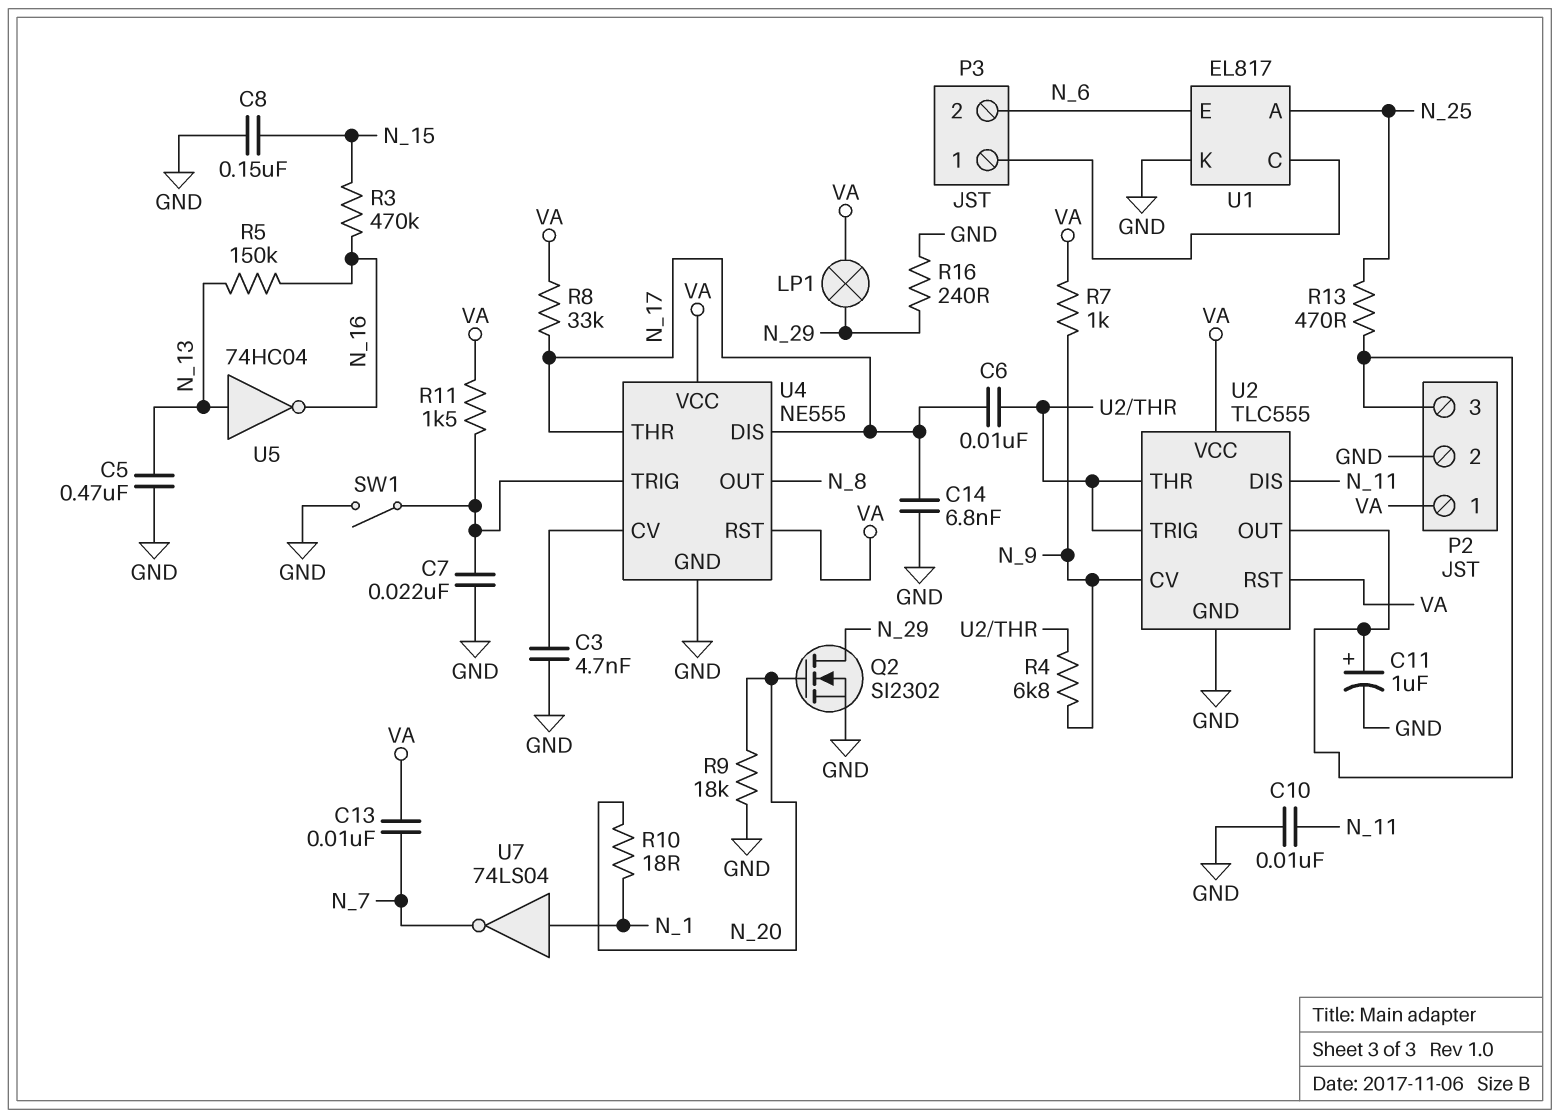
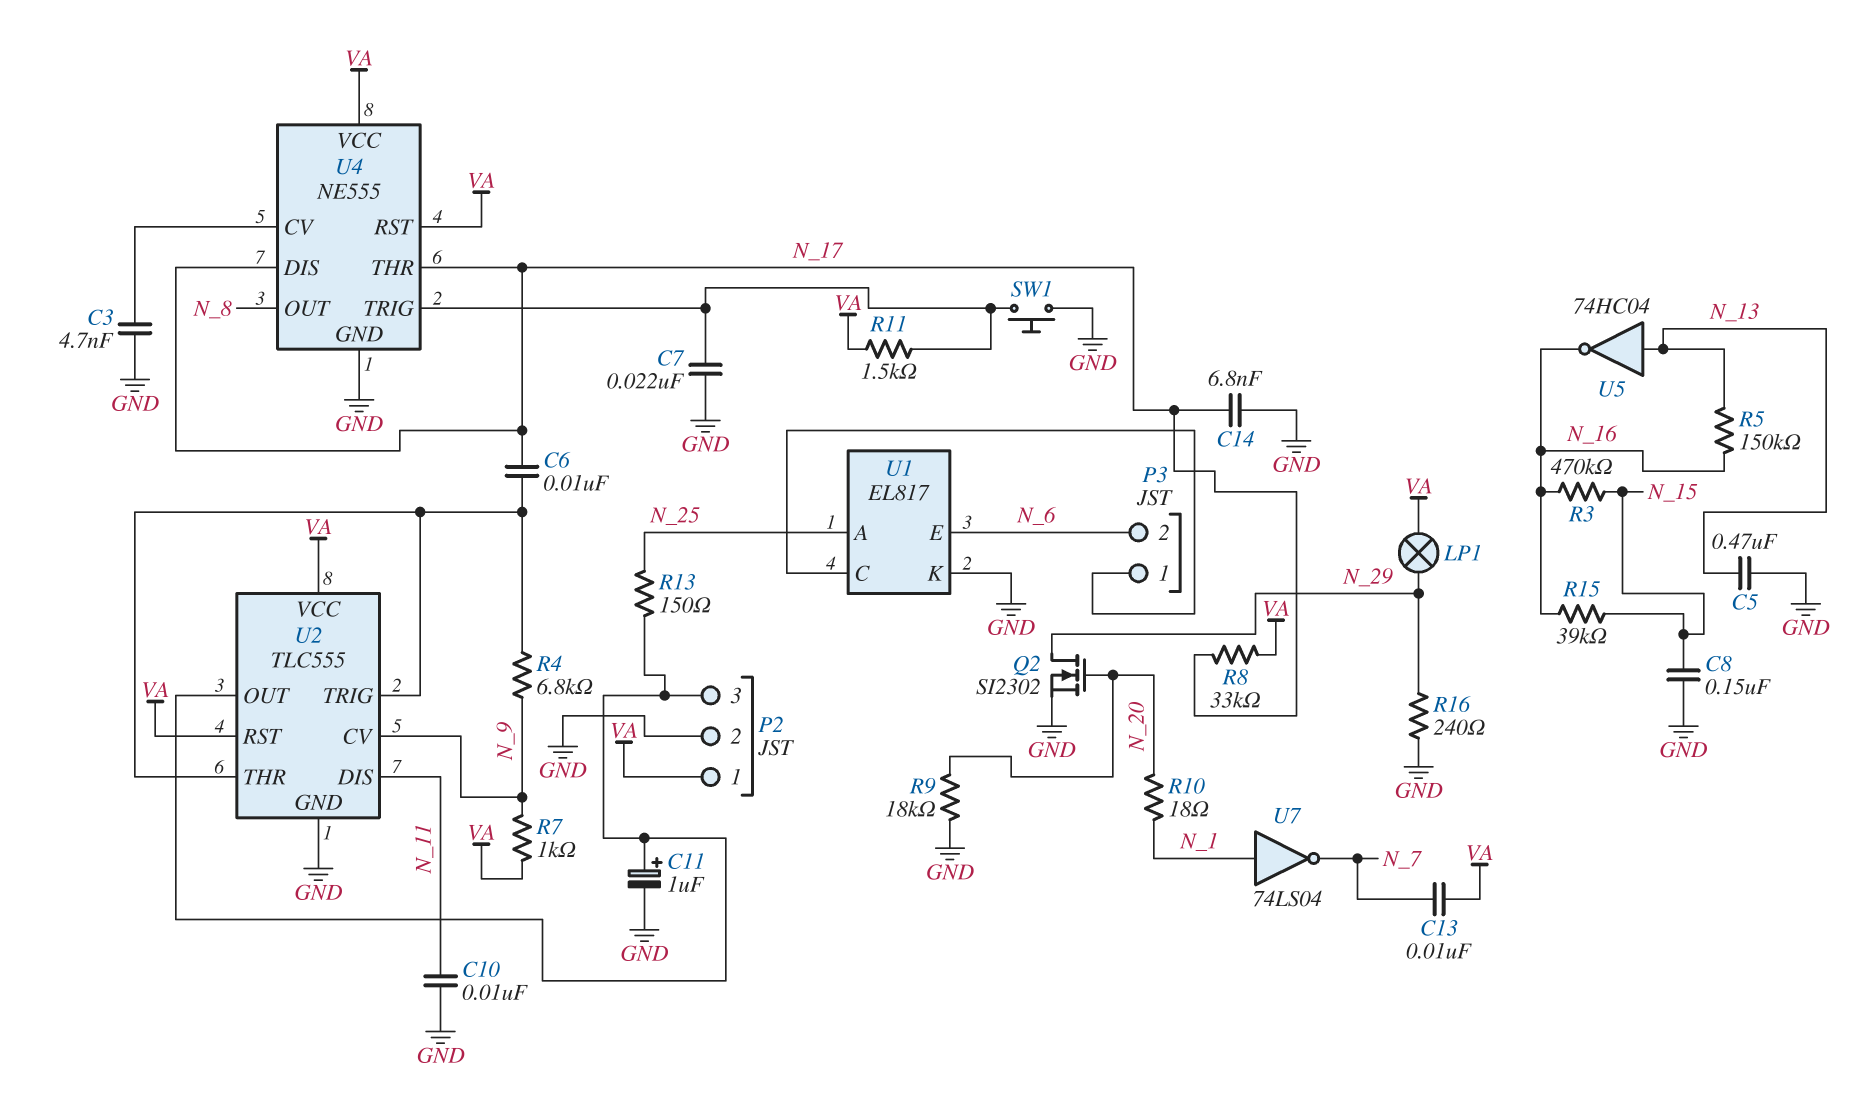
R13: 470 (N_25, P2/3) -> 150 (N_25, P2/3)
R15: none -> 39k (N_15, N_16)
SW1: switch (GND, U4/TRIG) -> button (GND, U4/TRIG)

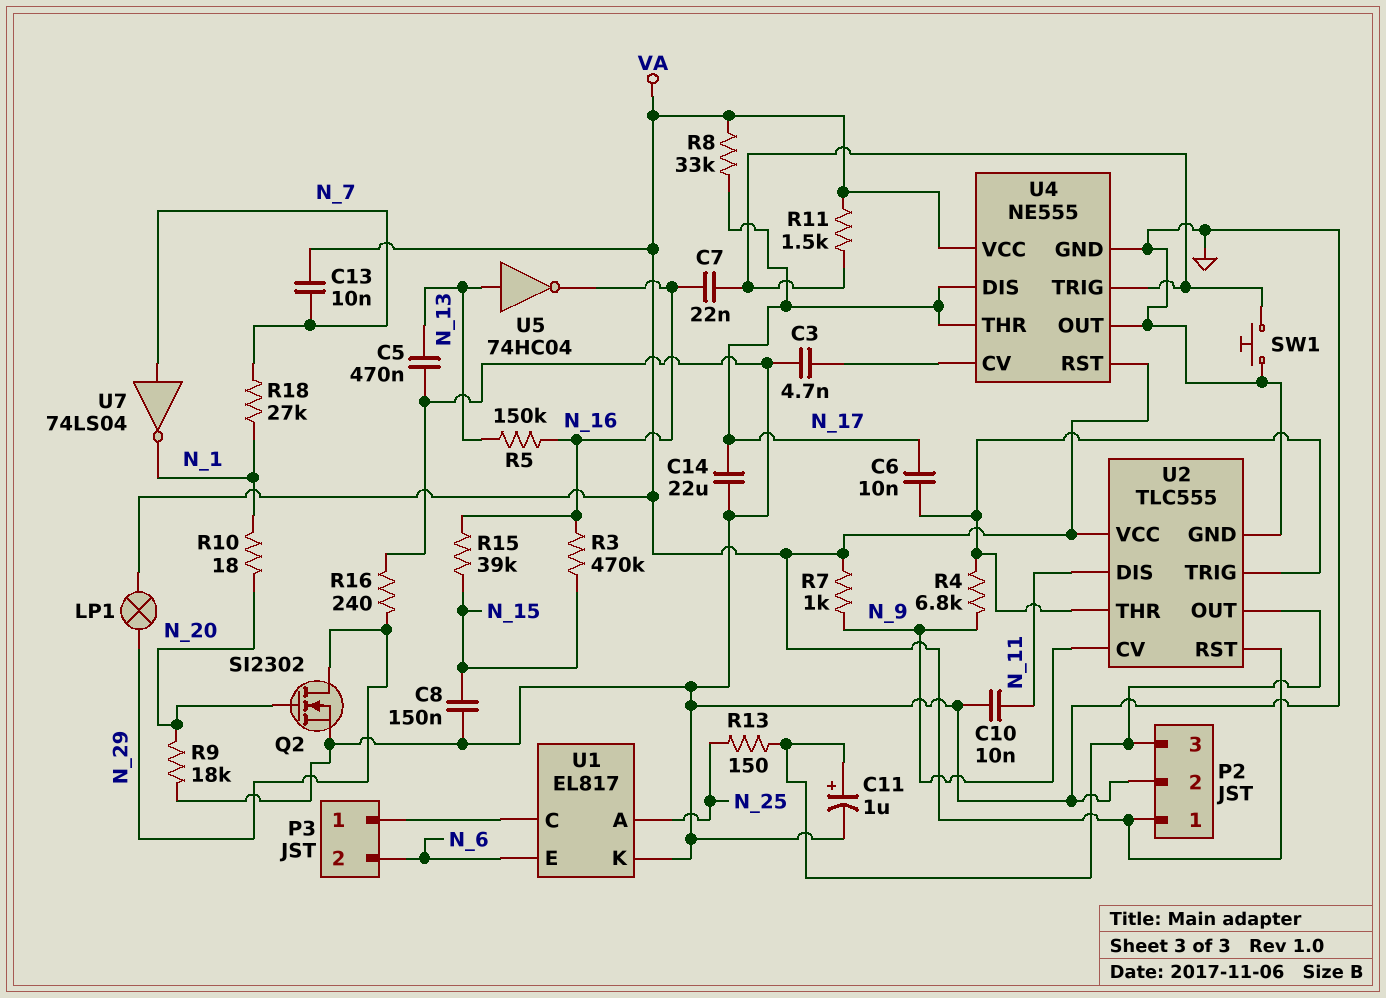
C7: 22nF (GND, U4/TRIG) -> 22nF (N_16, U4/TRIG)
C14: 6.8nF (GND, N_17) -> 22uF (GND, N_17)
R18: none -> 27k (N_1, N_7)
U4 pin OUT: N_8 -> GND
U7: NOT 74LS04 (in N_1, out N_7) -> NOT 74LS04 (in N_7, out N_1)

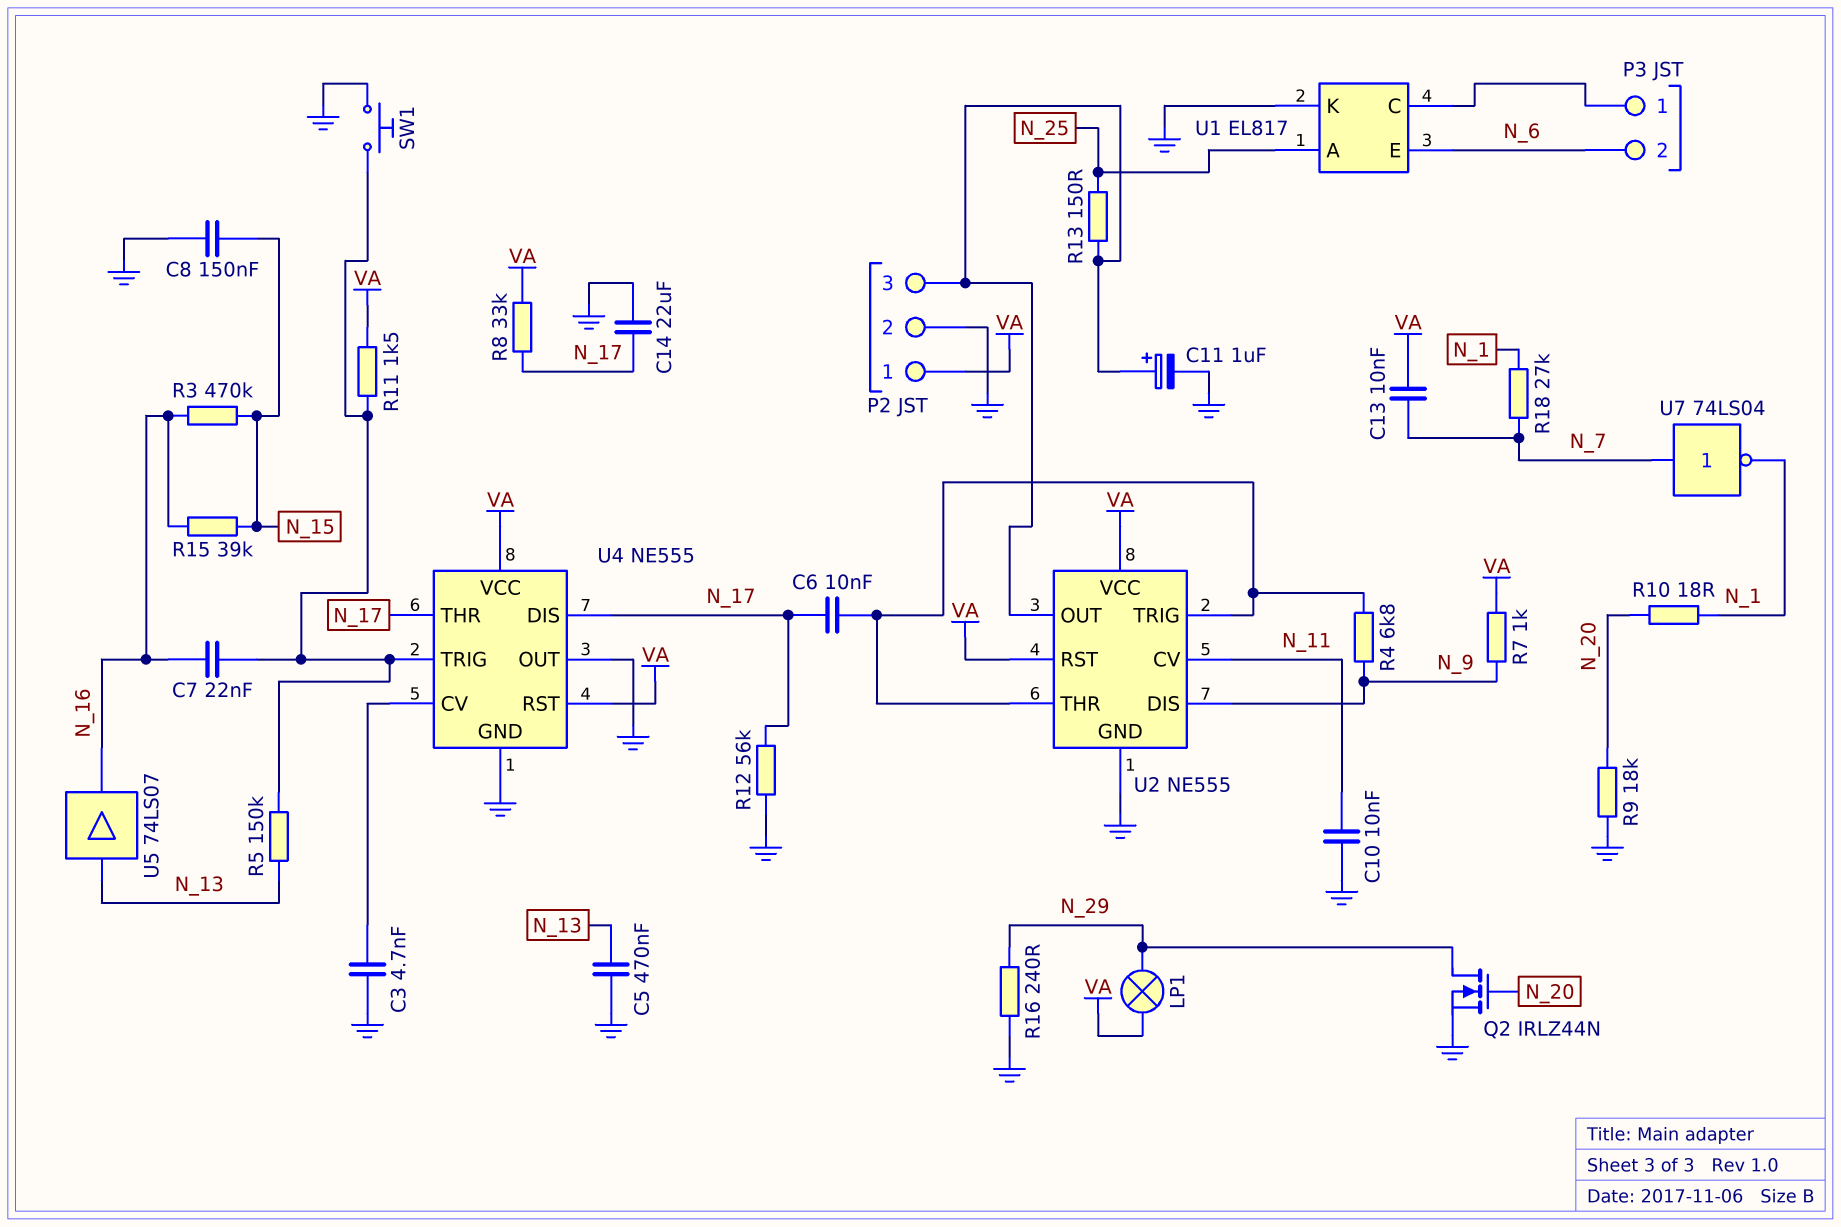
Q2: NMOS SI2302 (G N_20, D N_29, S GND) -> NMOS IRLZ44N (G N_20, D N_29, S GND)
R5: 150k (N_13, N_16) -> 150k (N_13, U4/TRIG)
R12: none -> 56k (GND, N_17)
U2: TLC555 -> NE555
U2 pin CV: N_9 -> N_11
U2 pin DIS: N_11 -> N_9
U5: NOT 74HC04 (in N_13, out N_16) -> buffer 74LS07 (in N_13, out N_16)

